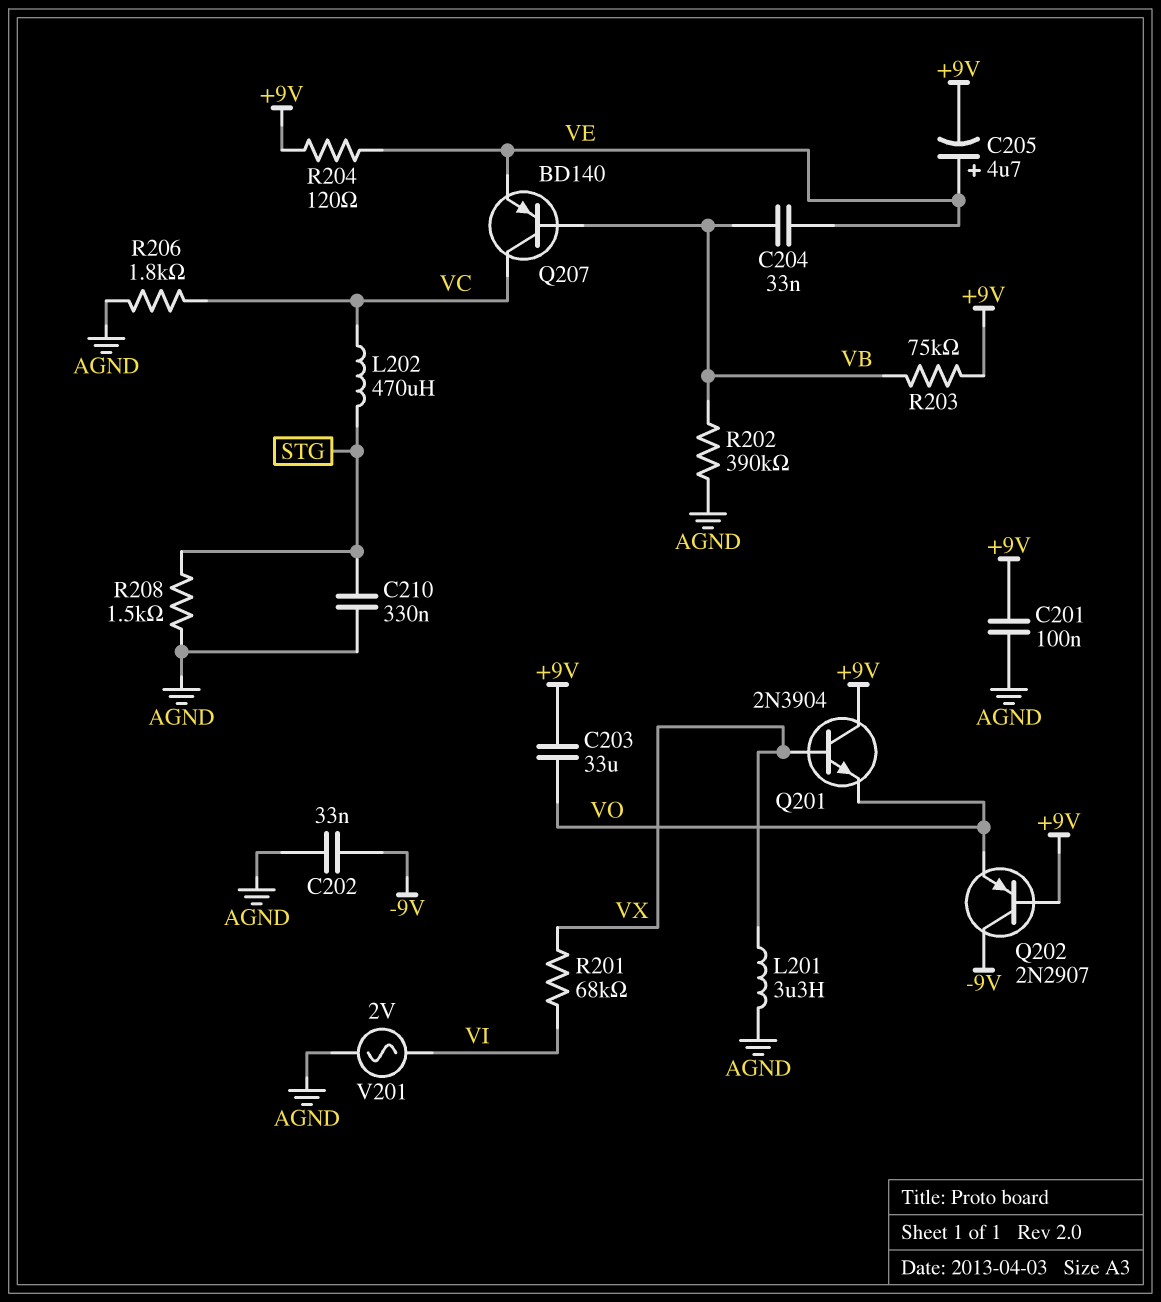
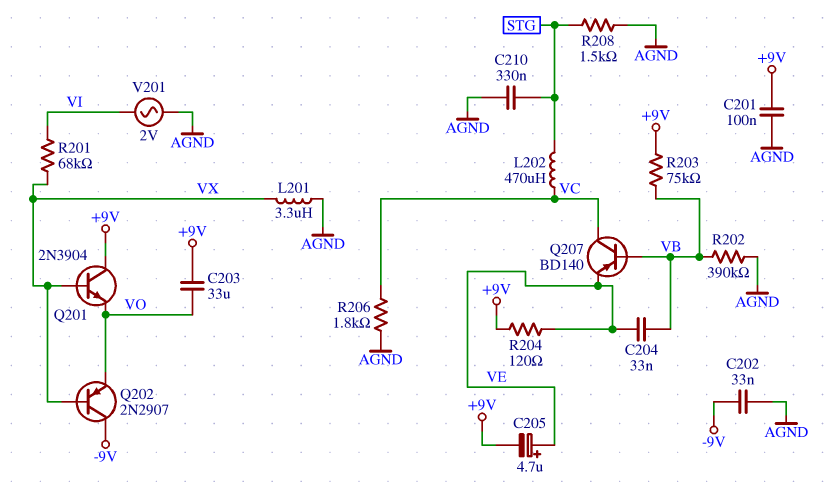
Q202: PNP 2N2907 (B +9V, C -9V, E VO) -> PNP 2N2907 (B VX, C -9V, E VO)

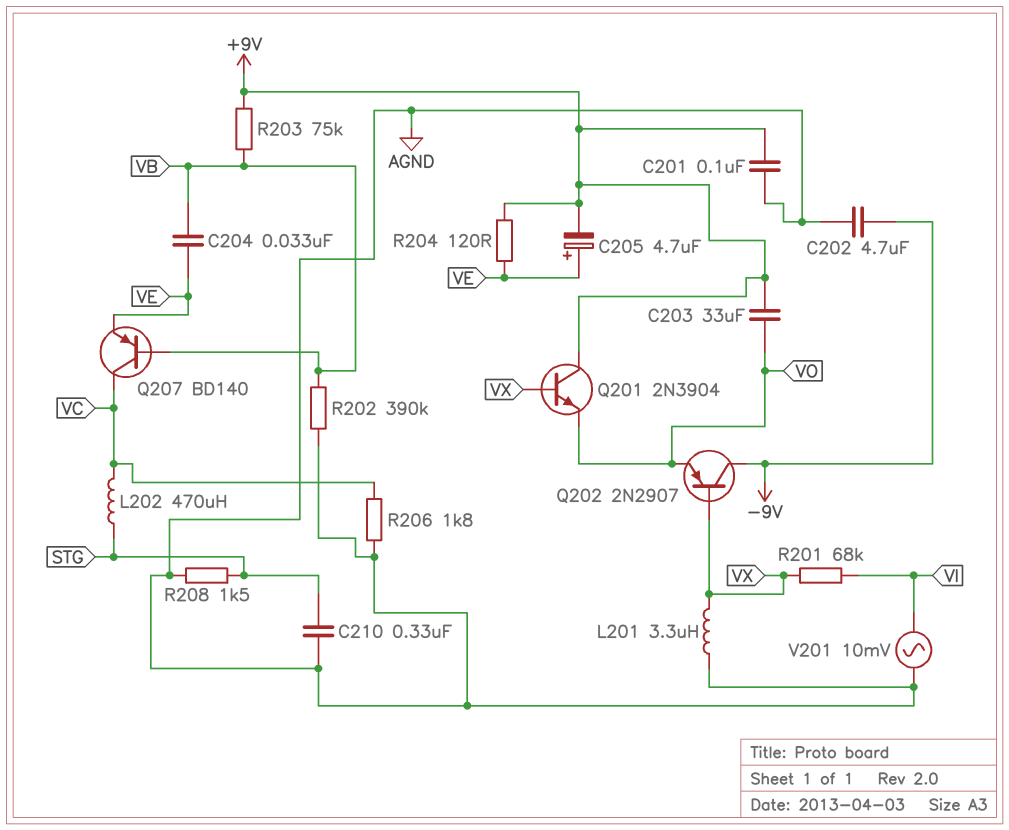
C202: 33nF (-9V, AGND) -> 4.7uF (-9V, AGND)
V201: AC 2V (AGND, VI) -> AC 10mV (AGND, VI)

